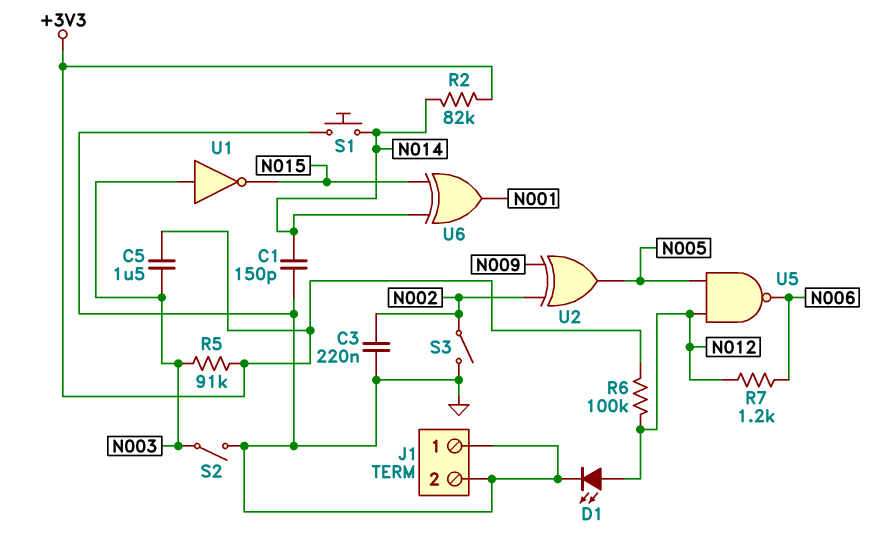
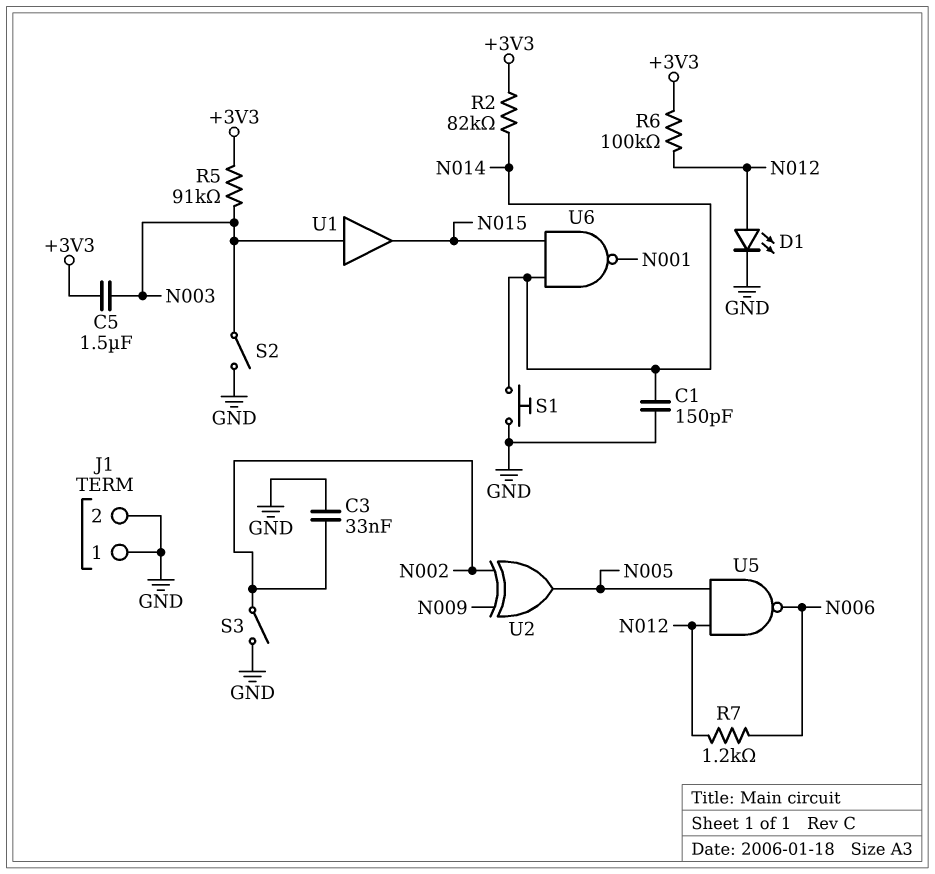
C3: 220nF (GND, N002) -> 33nF (GND, N002)
U1: NOT (in N003, out N015) -> buffer (in N003, out N015)
U6: XOR (in N014, in N015, out N001) -> NAND (in N014, in N015, out N001)

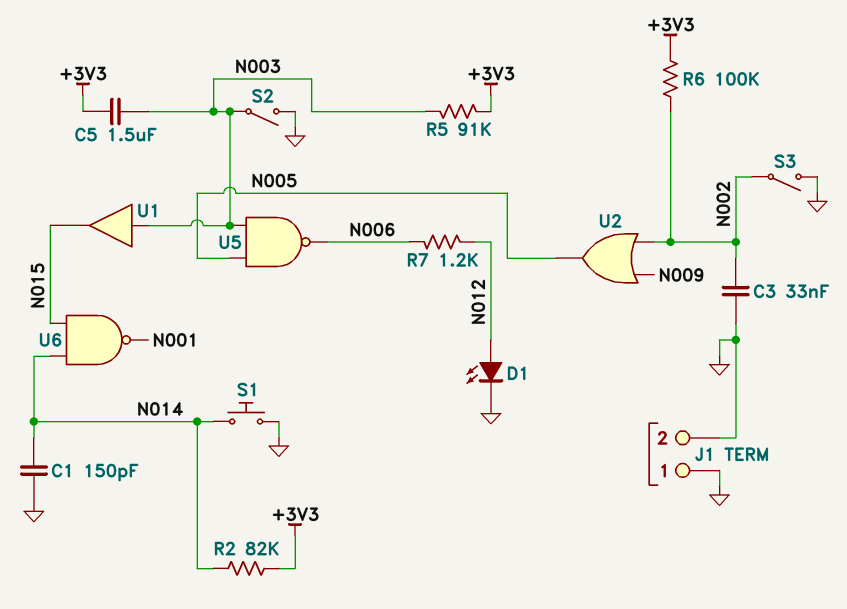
R6: 100k (+3V3, N012) -> 100k (+3V3, N002)
U2: XOR (in N002, in N009, out N005) -> OR (in N002, in N009, out N005)
U5: NAND (in N005, in N012, out N006) -> NAND (in N003, in N005, out N006)

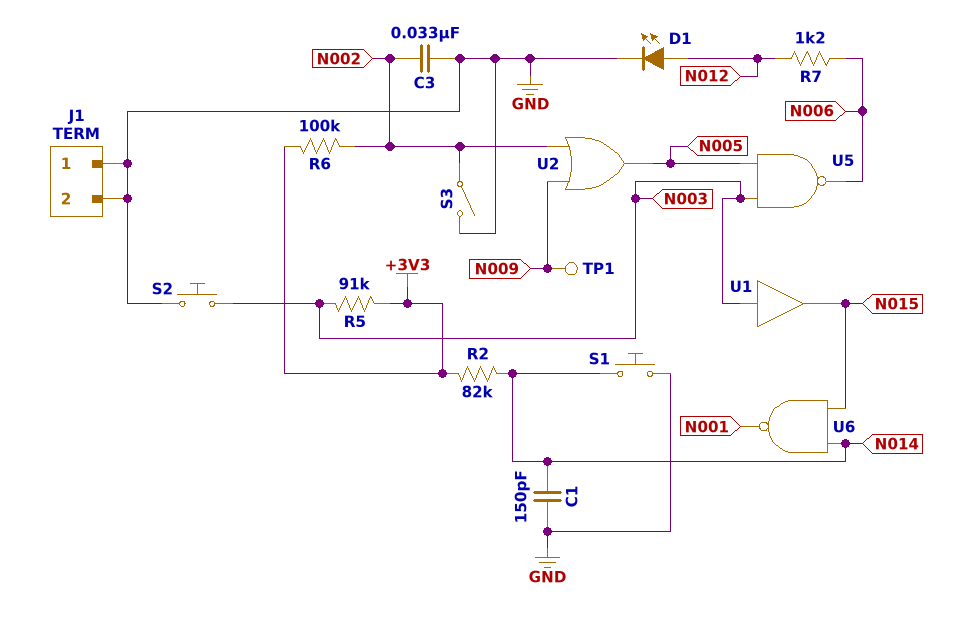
C5: 1.5uF (+3V3, N003) -> none
S2: switch (GND, N003) -> button (GND, N003)
TP1: none -> test point (N009)

